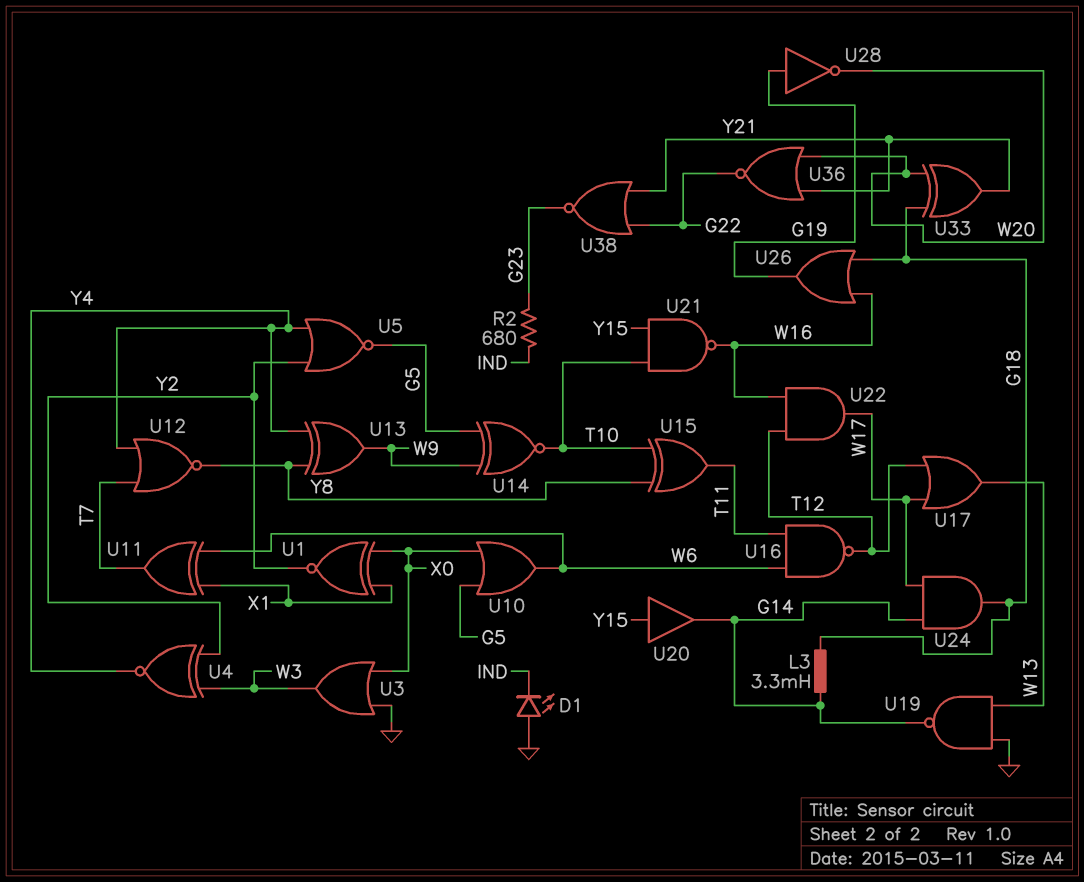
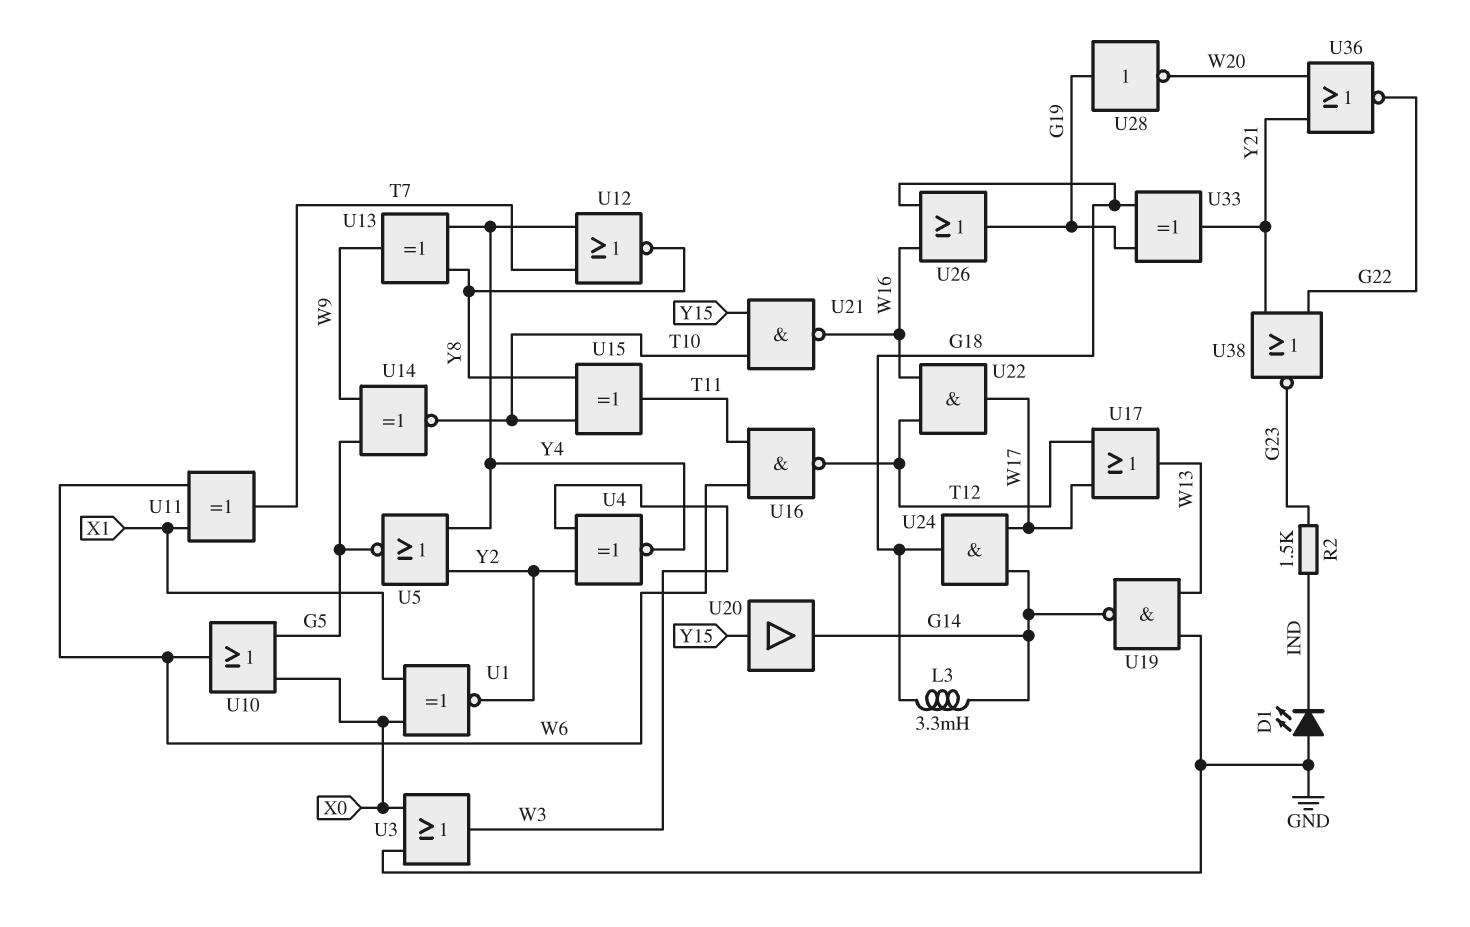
R2: 680 (G23, IND) -> 1.5k (G23, IND)
U33: XOR (in G18, in W20, out Y21) -> XOR (in G18, in G19, out Y21)

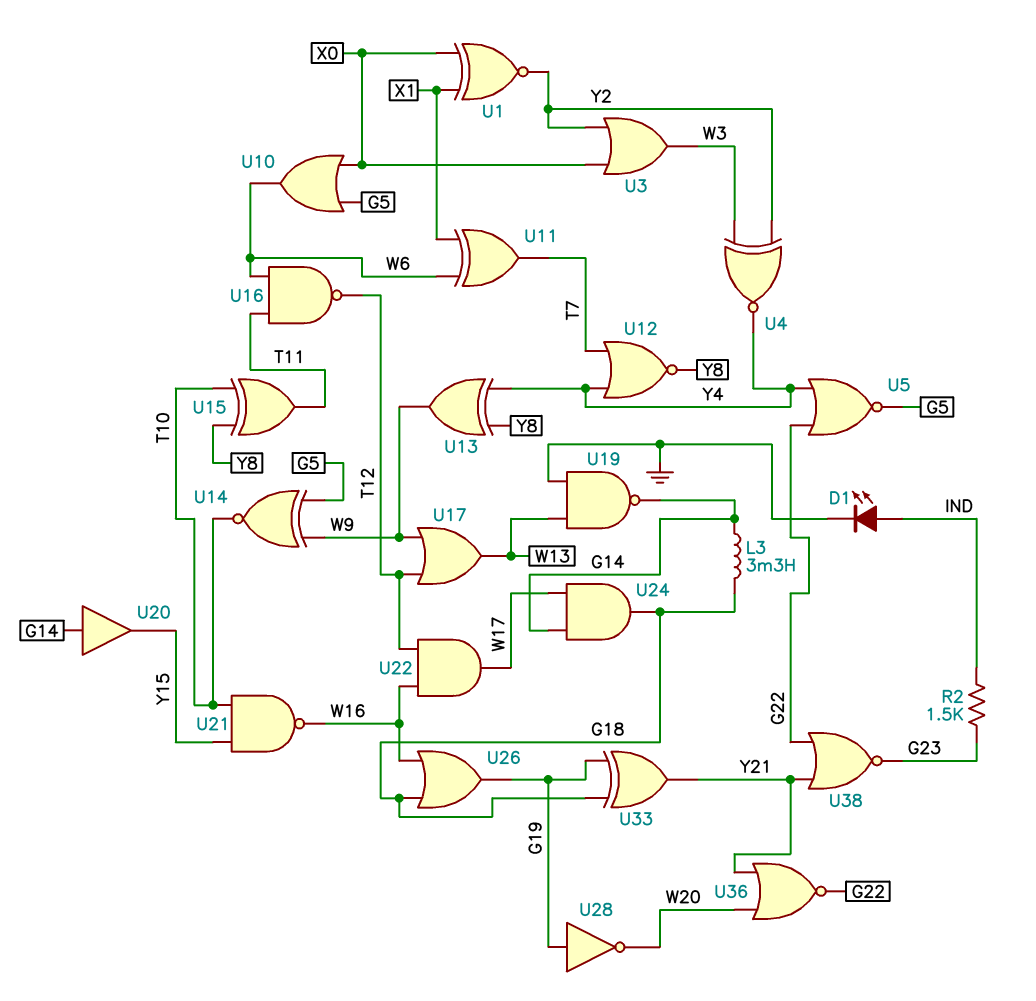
D1: LED (A GND, K IND) -> LED (A IND, K GND)
U3: OR (in GND, in X0, out W3) -> OR (in X0, in Y2, out W3)
U5: NOR (in Y2, in Y4, out G5) -> NOR (in G22, in Y4, out G5)
U17: OR (in T12, in W17, out W13) -> OR (in T12, in W9, out W13)
U20: buffer (in Y15, out G14) -> buffer (in G14, out Y15)

